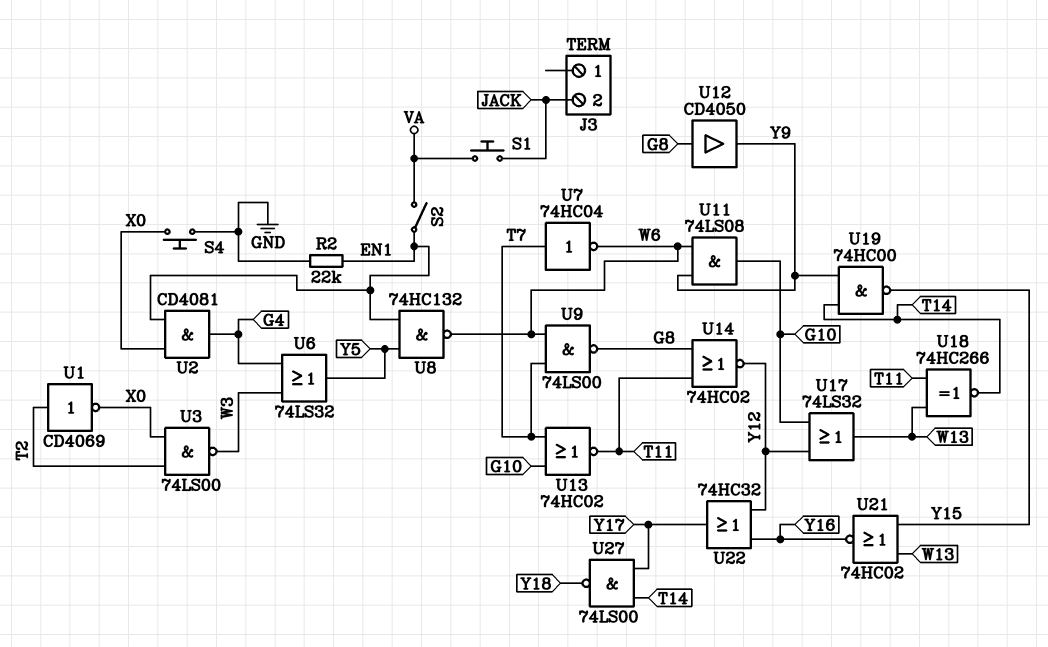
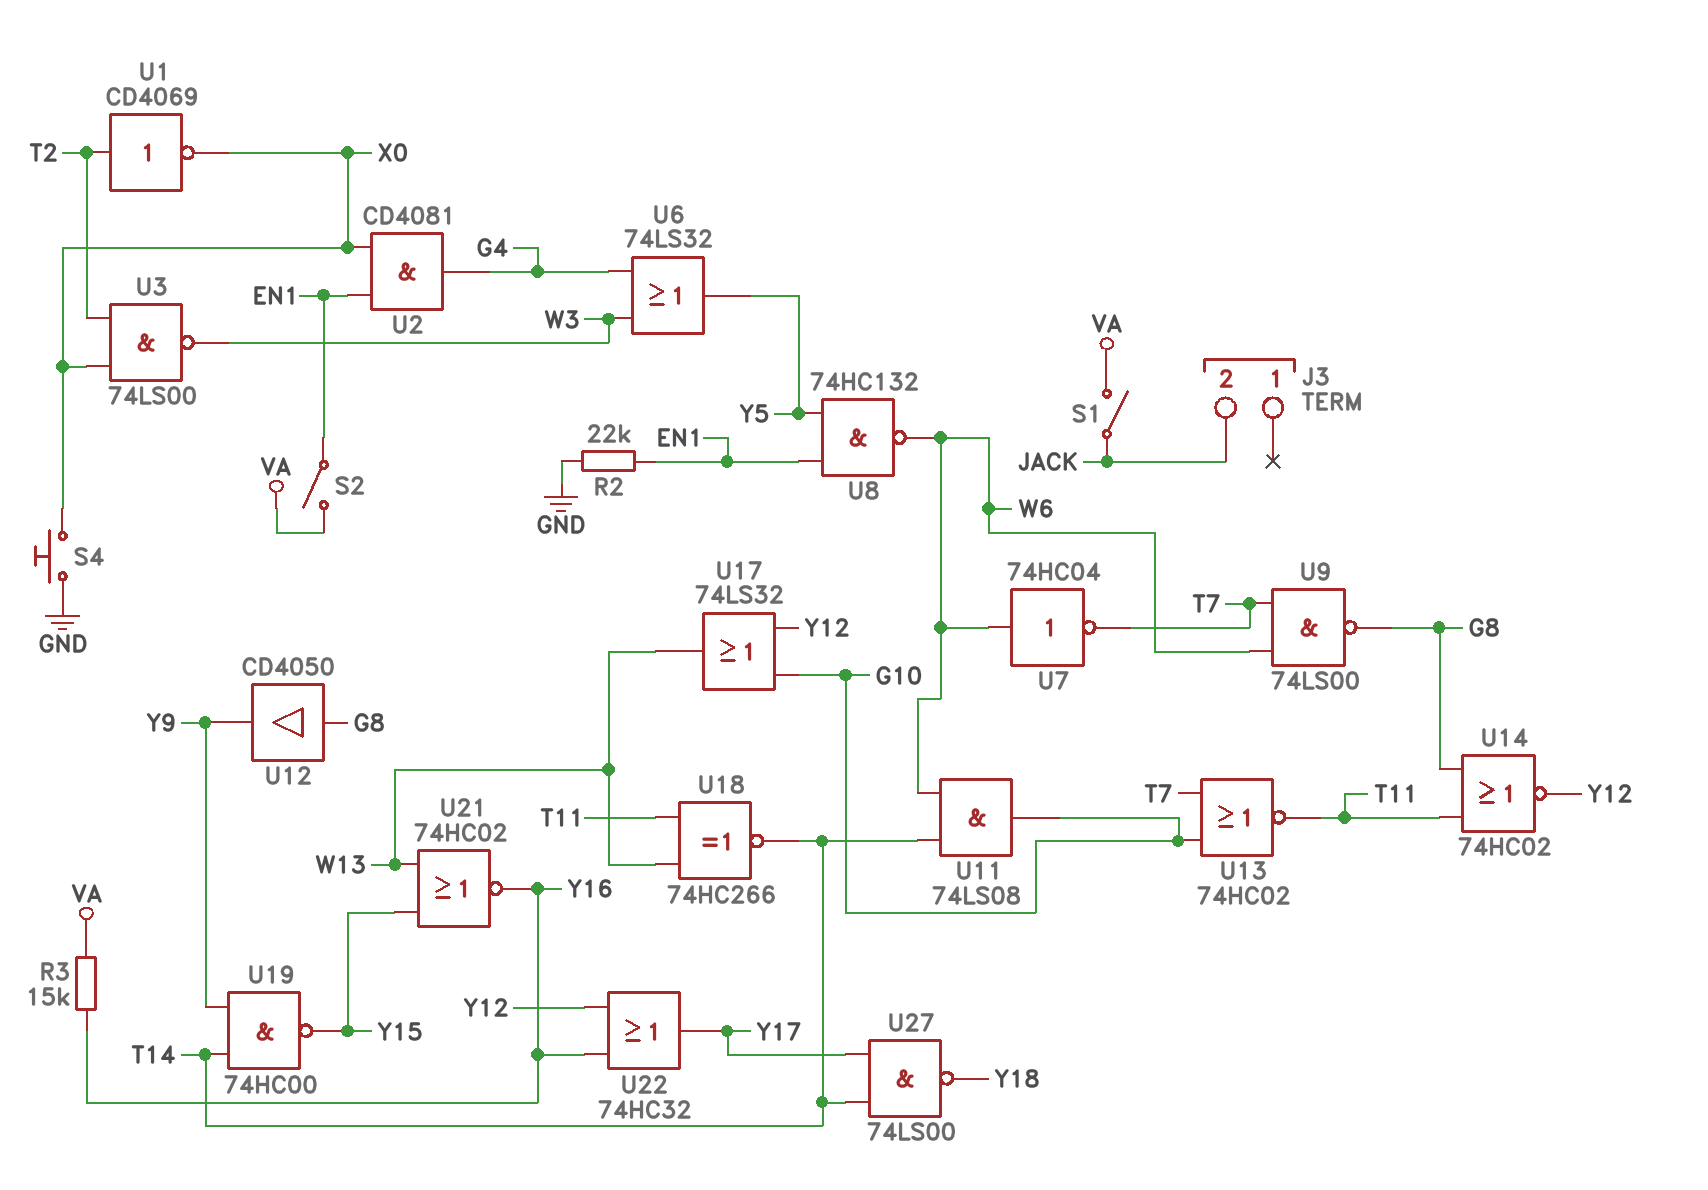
R3: none -> 15k (VA, Y16)
S1: button (JACK, VA) -> switch (JACK, VA)
U7: NOT 74HC04 (in T7, out W6) -> NOT 74HC04 (in W6, out T7)
U11: AND 74LS08 (in W6, in Y9, out G10) -> AND 74LS08 (in T14, in W6, out G10)

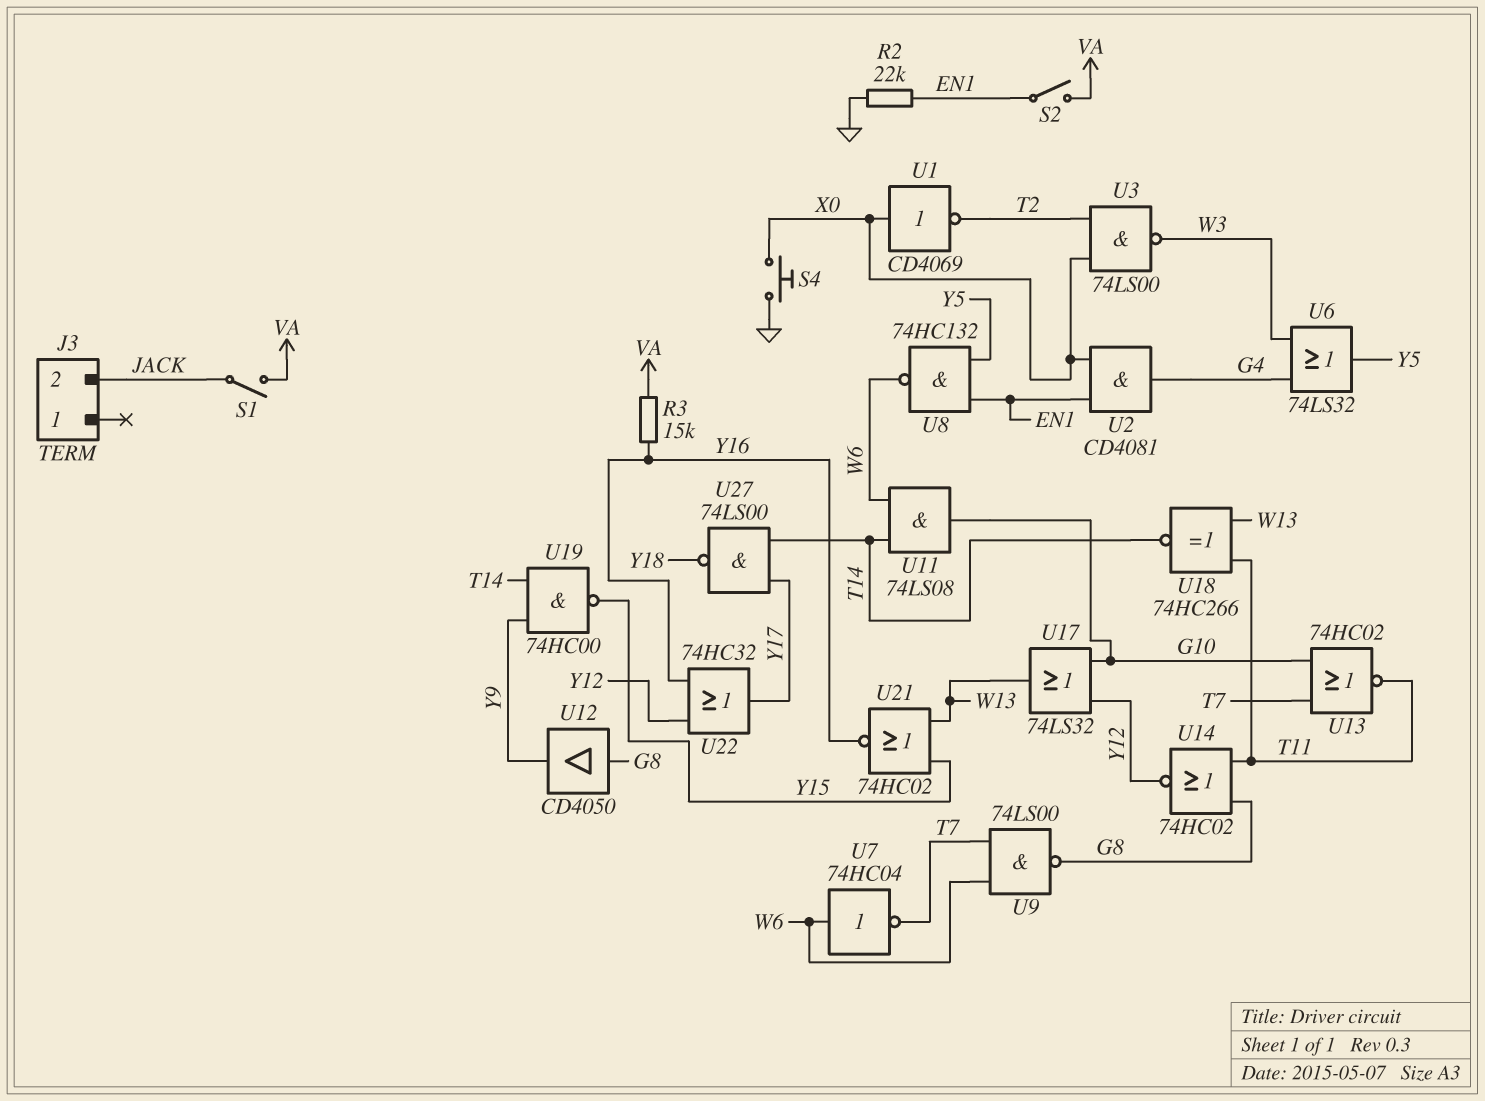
U1: NOT CD4069 (in T2, out X0) -> NOT CD4069 (in X0, out T2)

